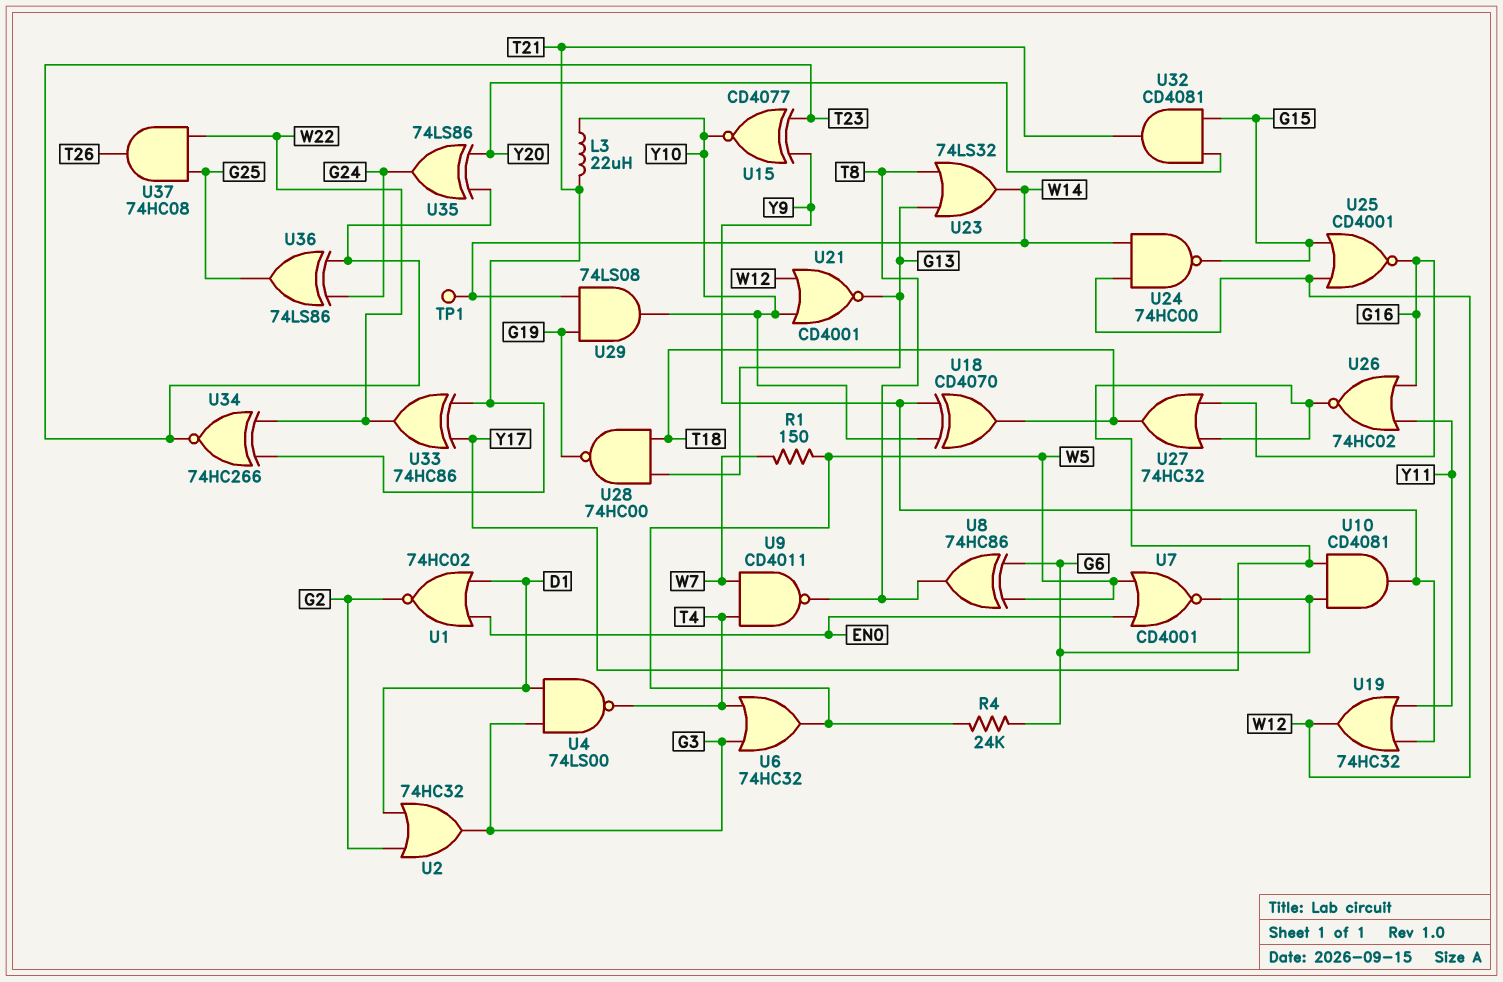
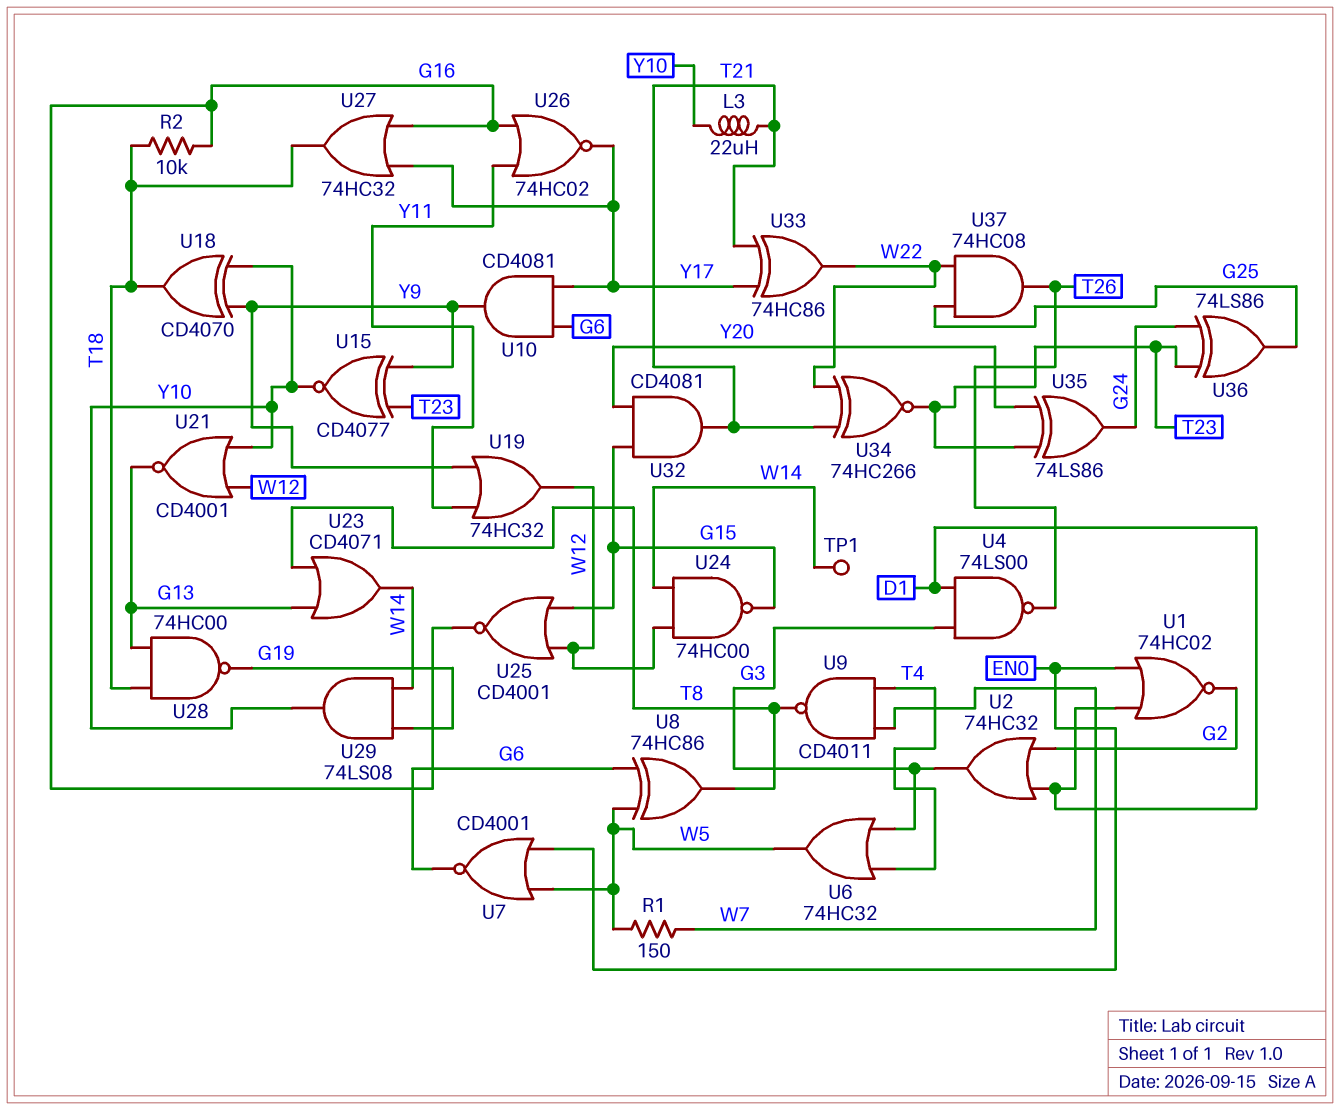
R2: none -> 10k (G16, T18)
R4: 24k (G6, W5) -> none
U4: NAND 74LS00 (in D1, in G3, out T4) -> NAND 74LS00 (in D1, in G3, out T26)
U23: OR 74LS32 (in G13, in T8, out W14) -> OR CD4071 (in G13, in T8, out W14)

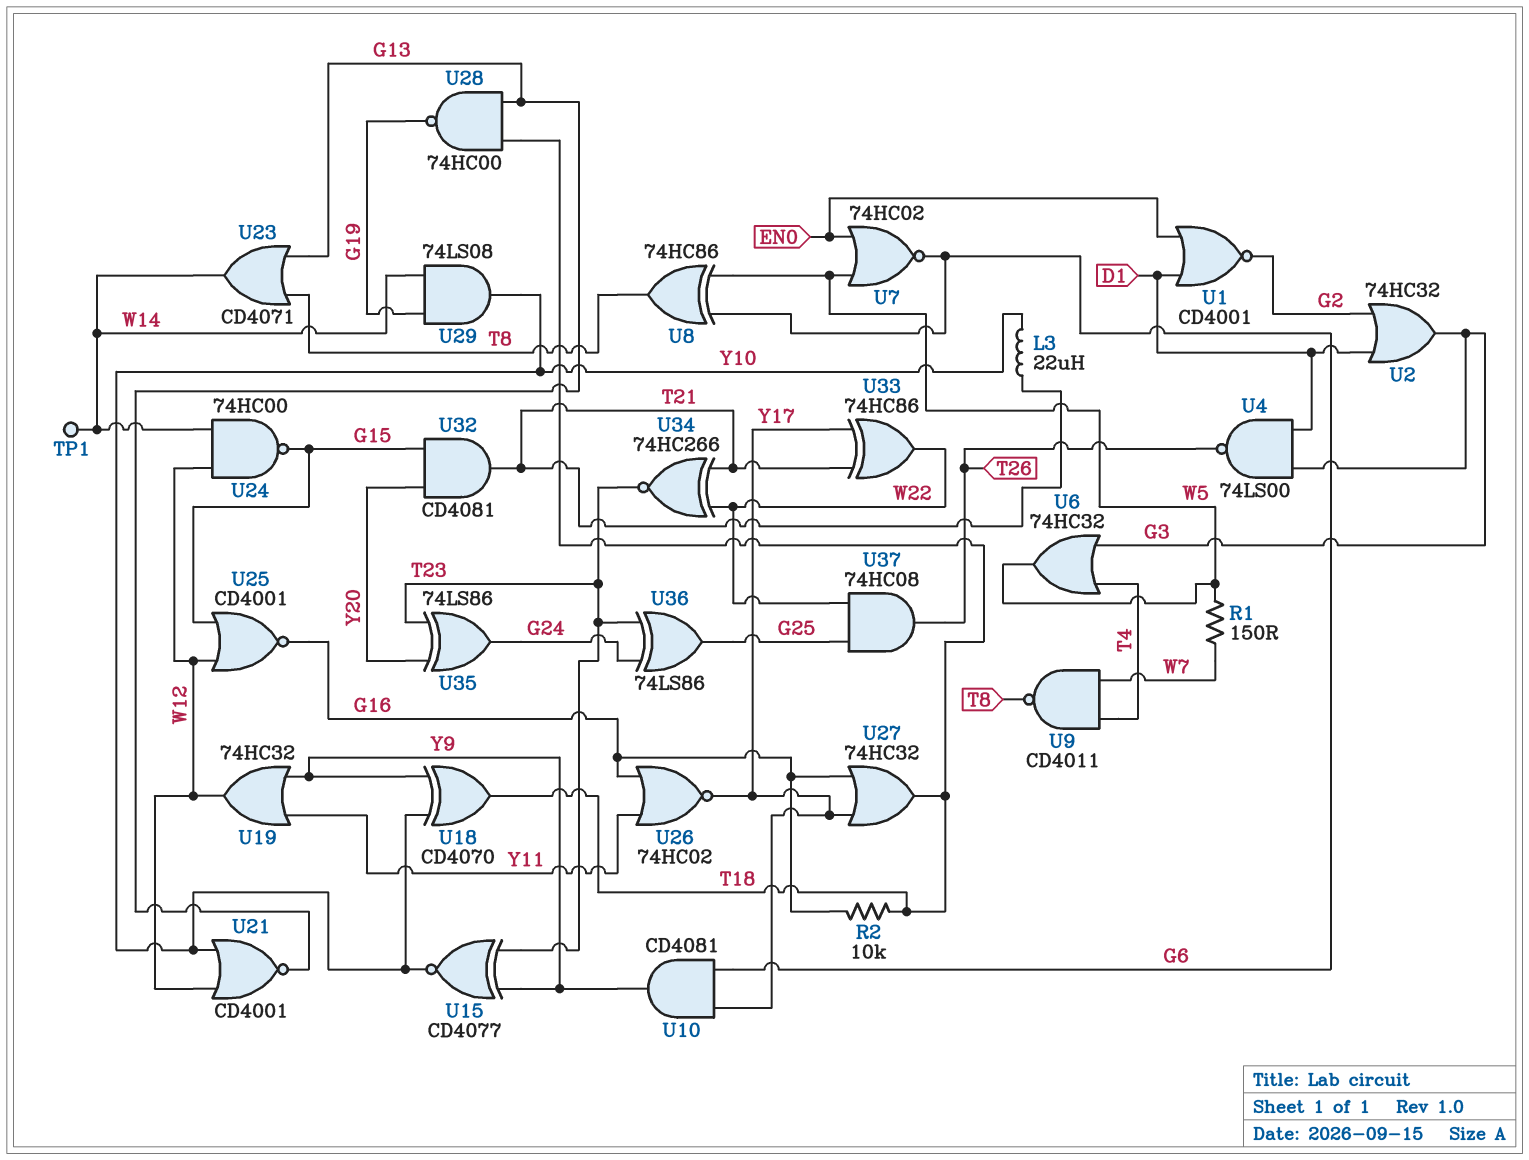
U1: NOR 74HC02 (in D1, in EN0, out G2) -> NOR CD4001 (in D1, in EN0, out G2)
U7: NOR CD4001 (in EN0, in W5, out G6) -> NOR 74HC02 (in EN0, in W5, out G6)

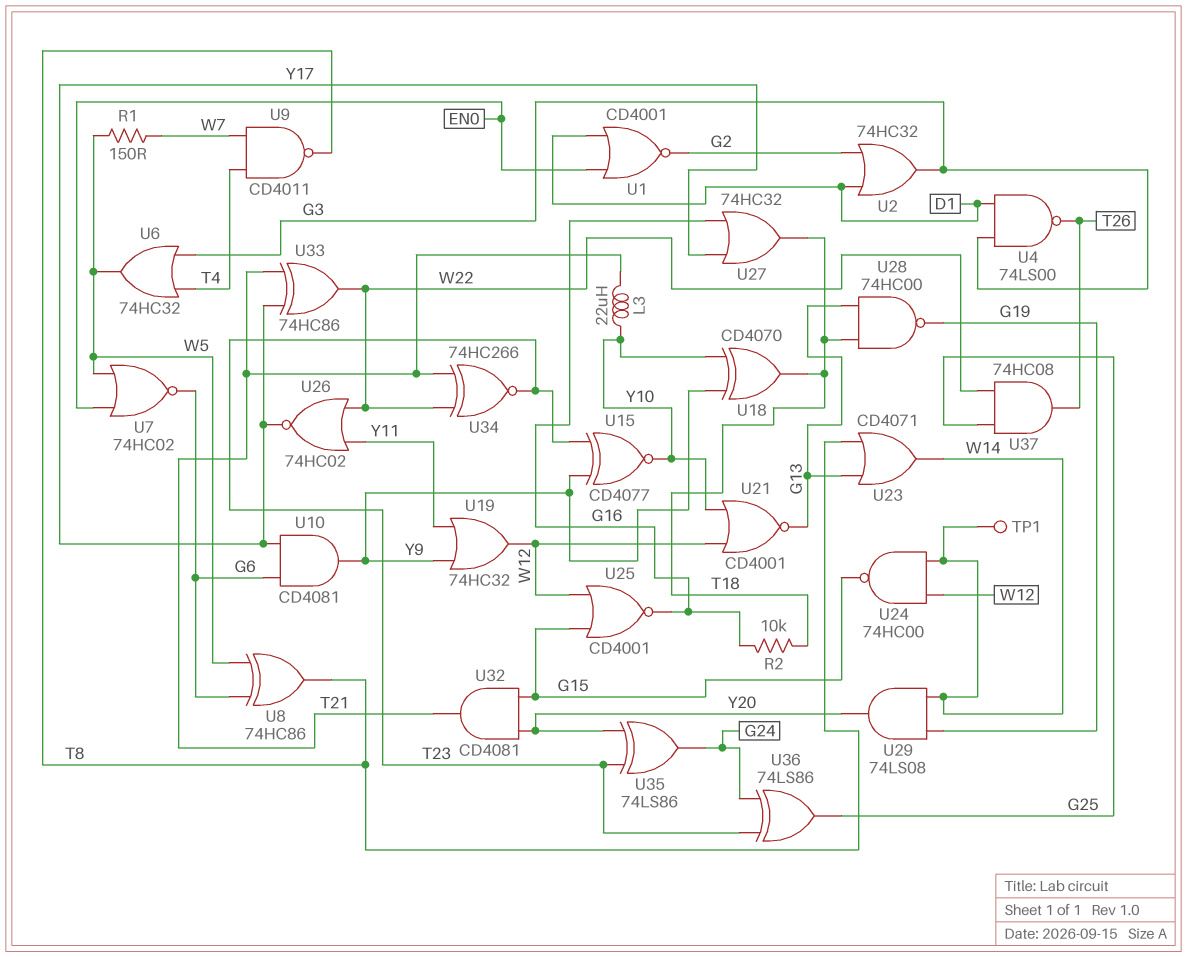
U26: NOR 74HC02 (in G16, in Y11, out Y17) -> NOR 74HC02 (in W22, in Y11, out Y17)
U29: AND 74LS08 (in G19, in W14, out Y10) -> AND 74LS08 (in G19, in W14, out Y20)

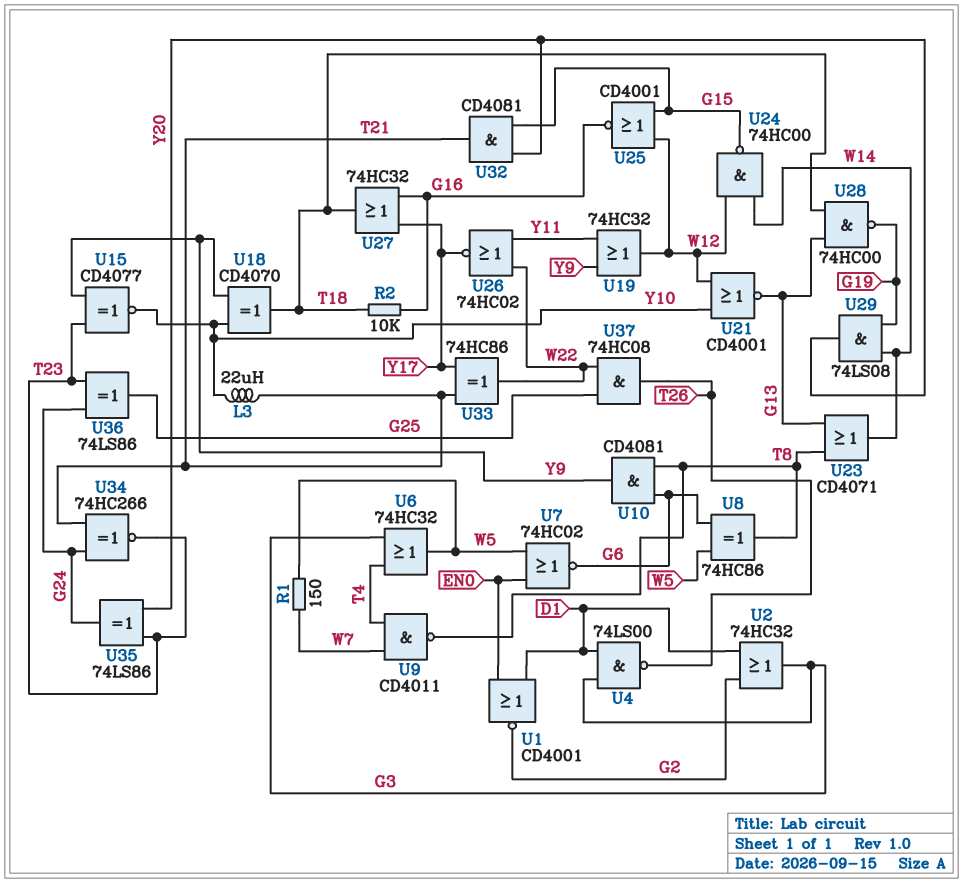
TP1: test point (W14) -> none
U10: AND CD4081 (in G6, in Y17, out Y9) -> AND CD4081 (in G6, in T8, out Y9)
U34: XNOR 74HC266 (in T21, in W22, out T23) -> XNOR 74HC266 (in G24, in T21, out T23)

